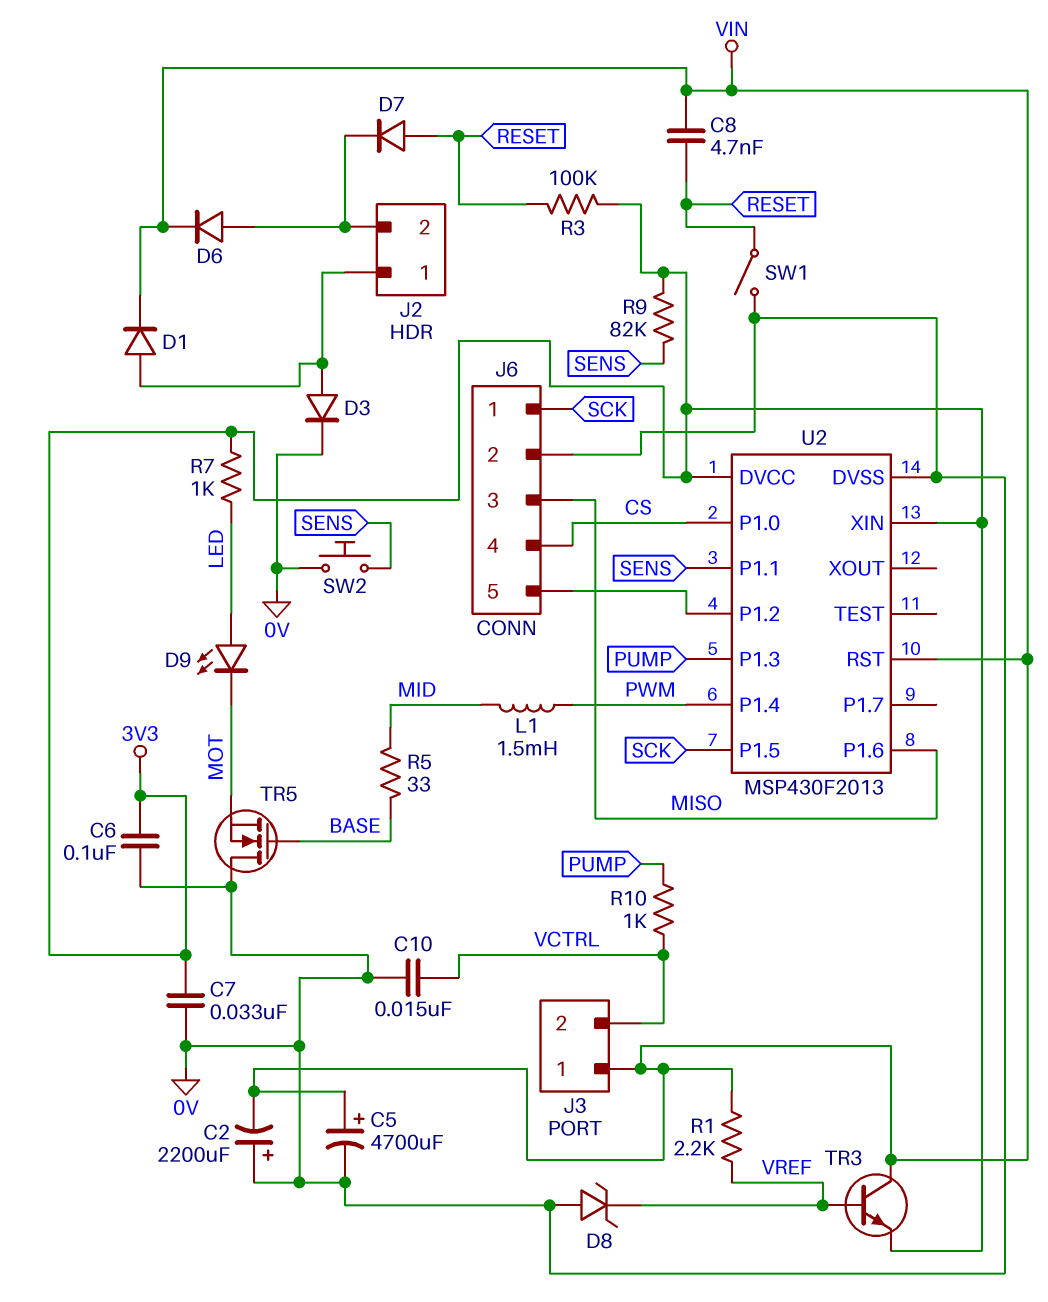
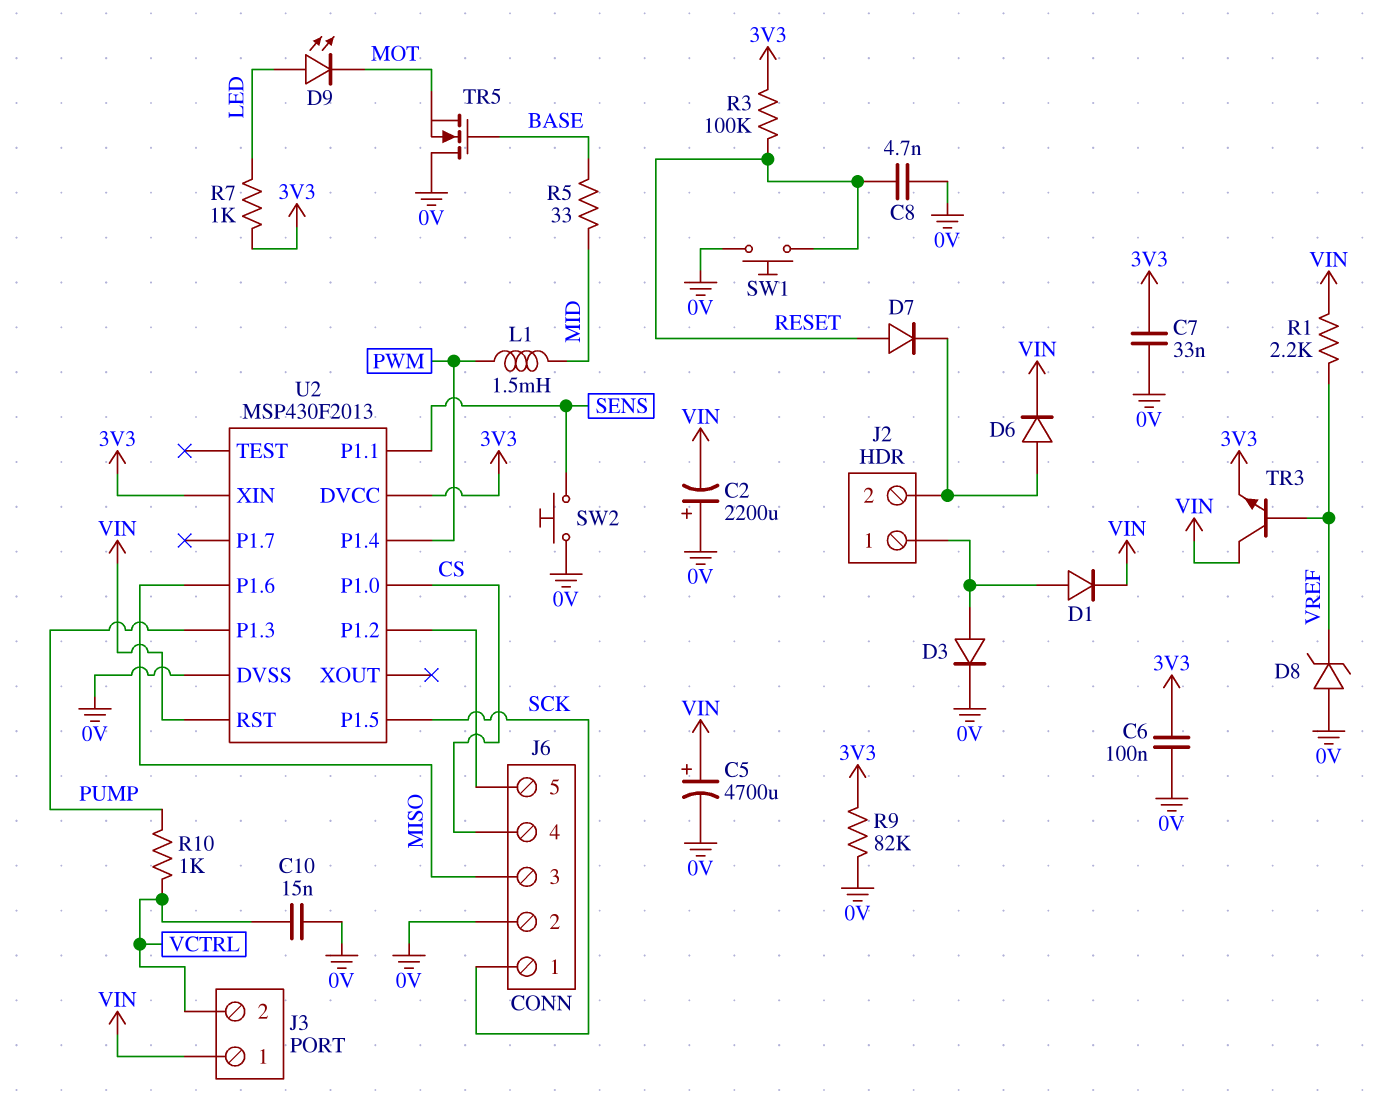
C8: 4.7nF (RESET, VIN) -> 4.7nF (0V, RESET)
R9: 82k (3V3, SENS) -> 82k (0V, 3V3)
SW1: switch (0V, RESET) -> button (0V, RESET)

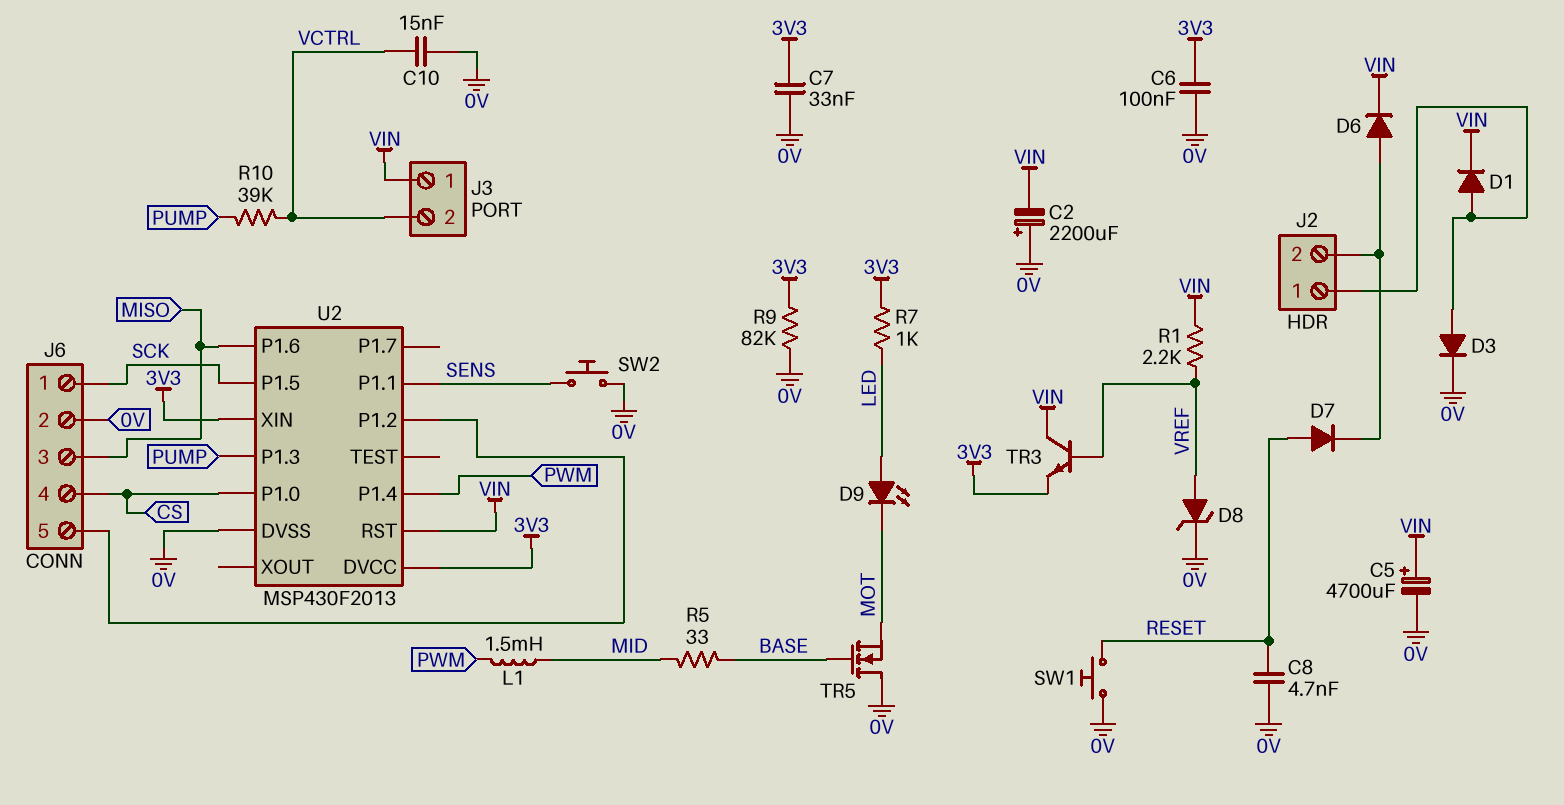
D8: zener (A 0V, K VREF) -> zener (A VREF, K 0V)
R3: 100k (3V3, RESET) -> none
R10: 1k (PUMP, VCTRL) -> 39k (PUMP, VCTRL)

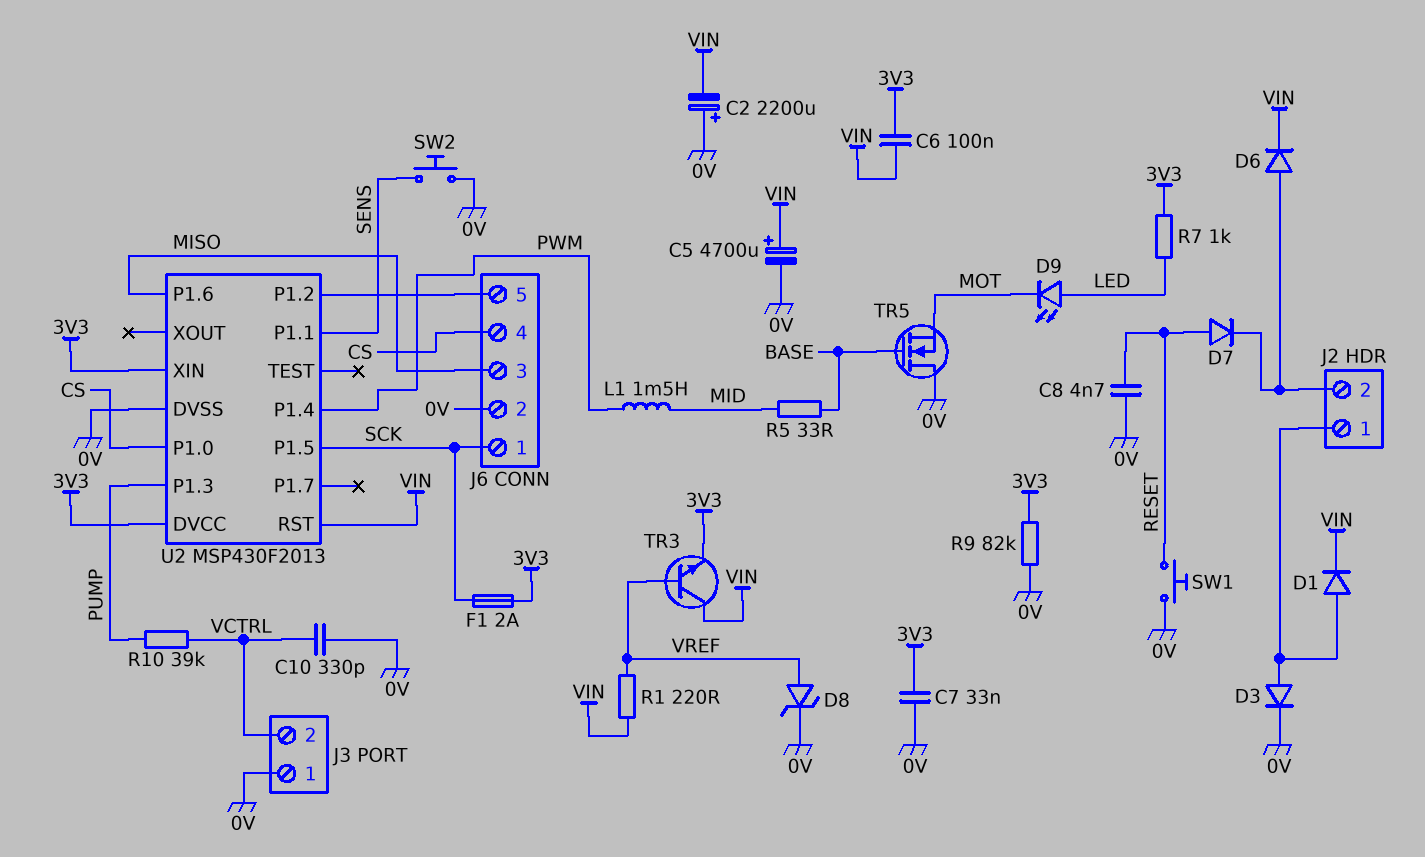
C6: 100nF (0V, 3V3) -> 100nF (3V3, VIN)
C10: 15nF (0V, VCTRL) -> 330pF (0V, VCTRL)
F1: none -> 2A (3V3, SCK)
J3 pin 1: VIN -> 0V
R1: 2.2k (VIN, VREF) -> 220 (VIN, VREF)

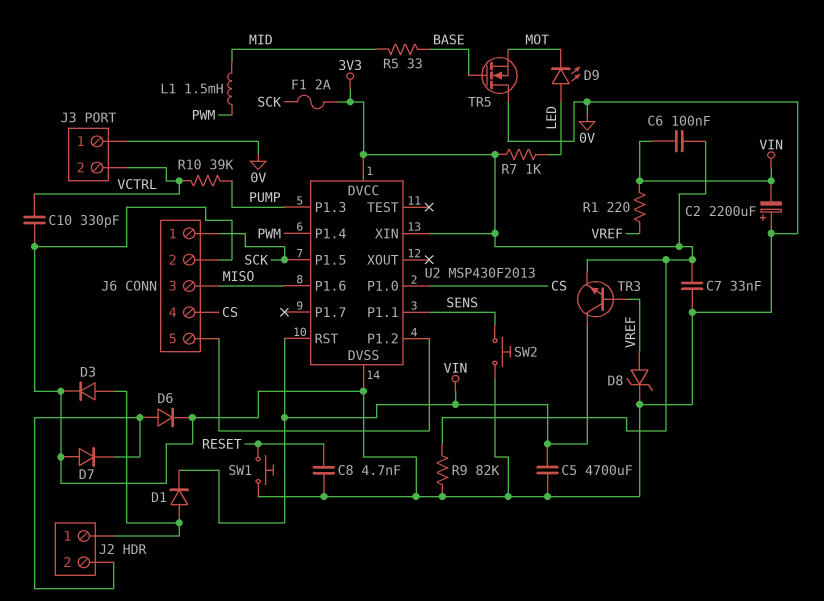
C5: 4700uF (plus VIN, minus 0V) -> 4700uF (0V, VIN)
D6: diode (A J2/2, K VIN) -> diode (A J2/2, K 0V)
D7: diode (A RESET, K J2/2) -> diode (A 0V, K J2/2)

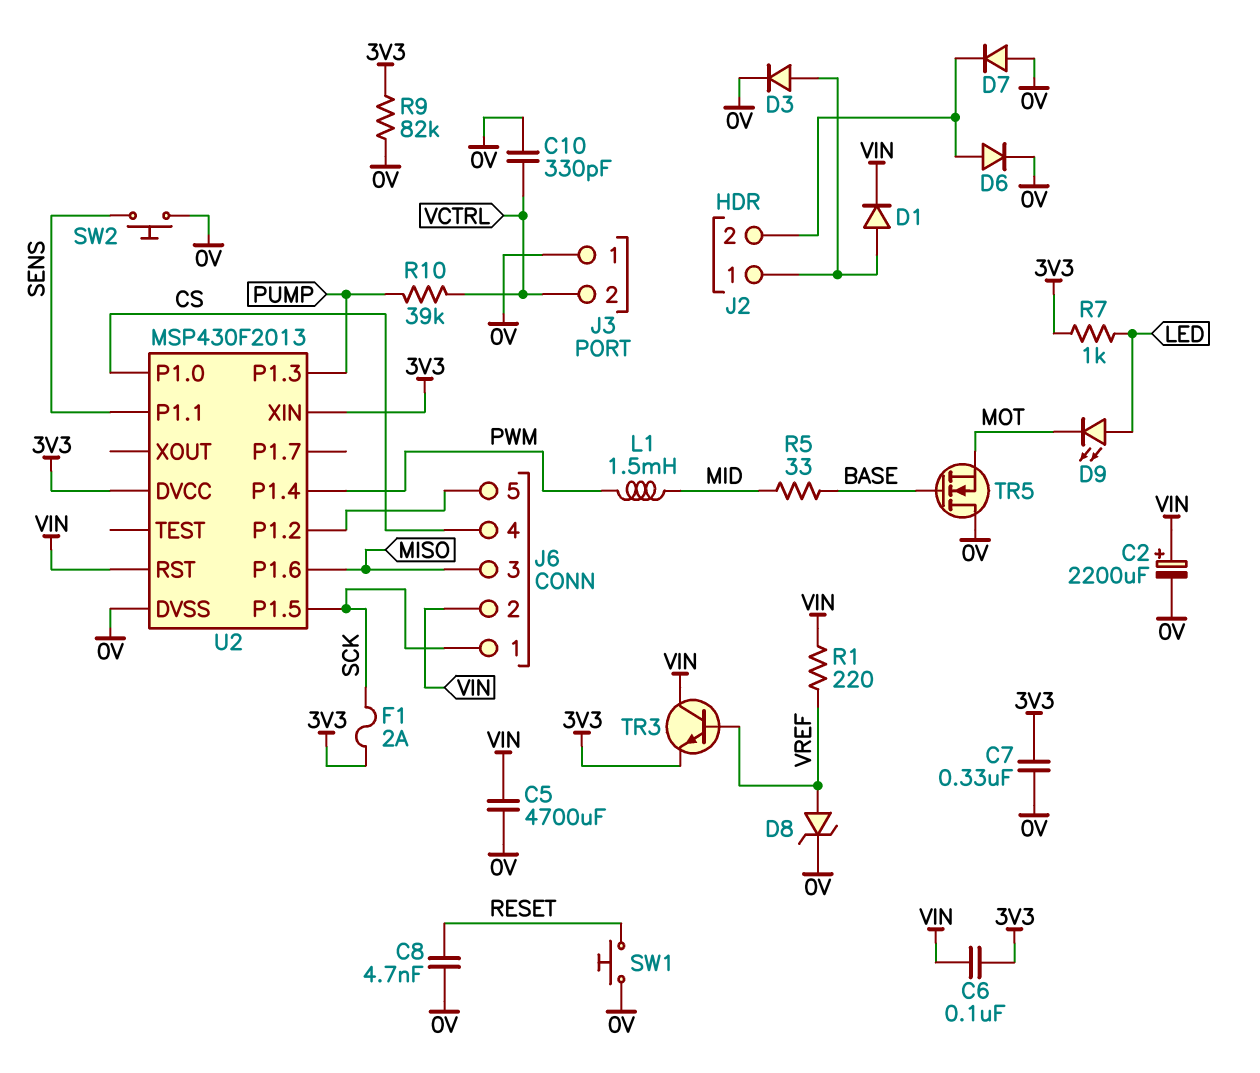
C2: 2200uF (plus 0V, minus VIN) -> 2200uF (plus VIN, minus 0V)
C7: 33nF (0V, 3V3) -> 330nF (0V, 3V3)
J6 pin 2: 0V -> VIN

